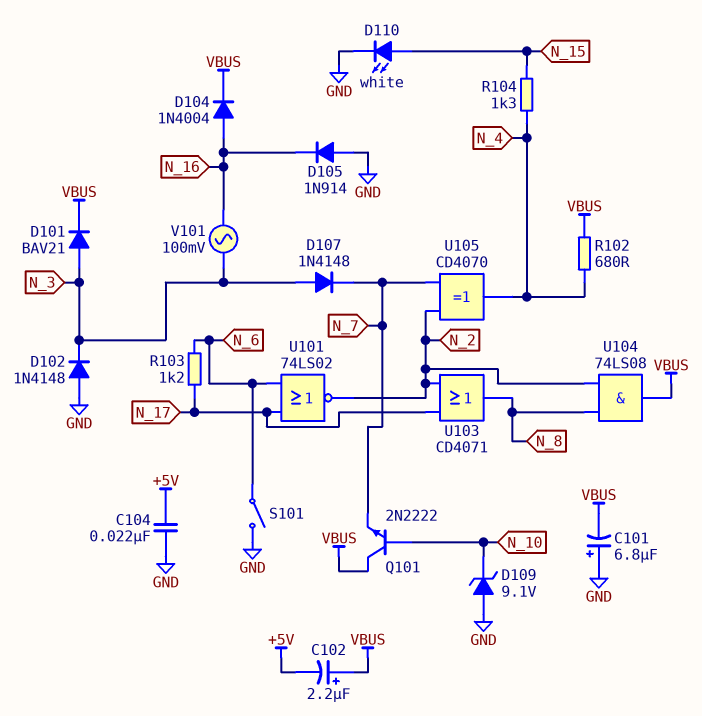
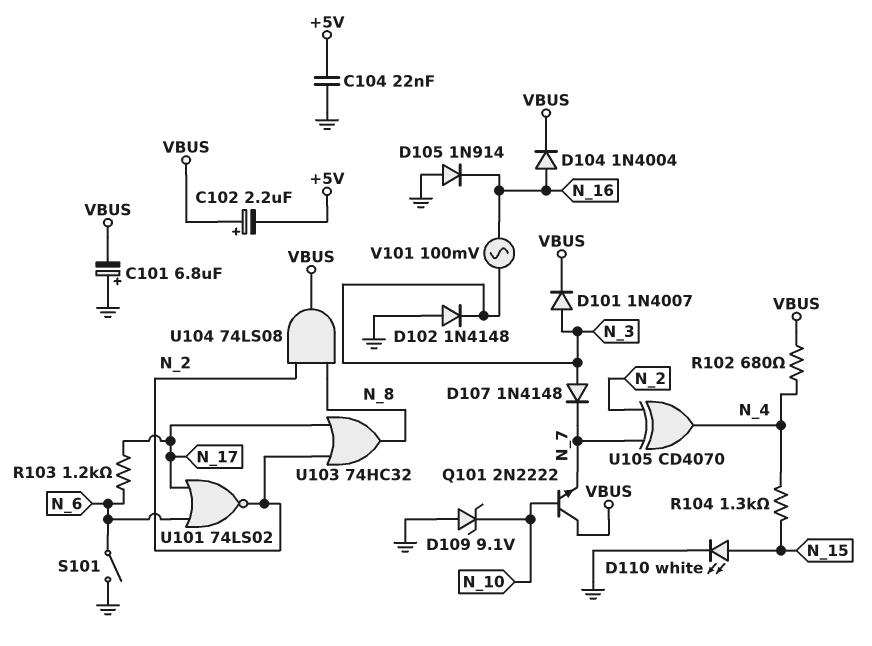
D101: diode BAV21 (A N_3, K VBUS) -> diode 1N4007 (A N_3, K VBUS)
U103: OR CD4071 (in N_2, in N_17, out N_8) -> OR 74HC32 (in N_2, in N_17, out N_8)

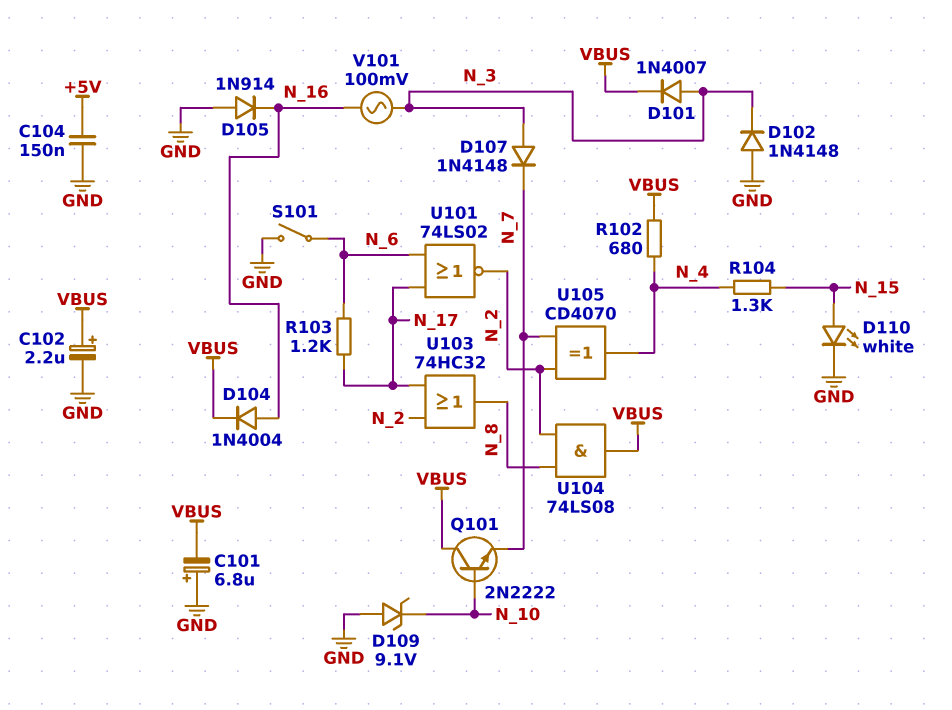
C102: 2.2uF (plus VBUS, minus +5V) -> 2.2uF (plus VBUS, minus GND)
C104: 22nF (+5V, GND) -> 150nF (+5V, GND)

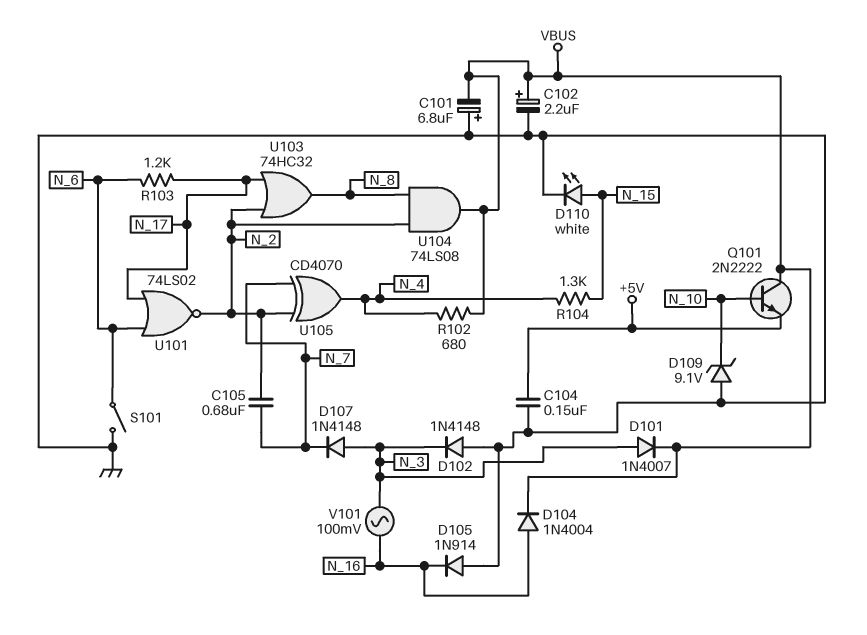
C105: none -> 680nF (N_2, N_7)
Q101: NPN 2N2222 (B N_10, C VBUS, E N_7) -> NPN 2N2222 (B N_10, C VBUS, E +5V)

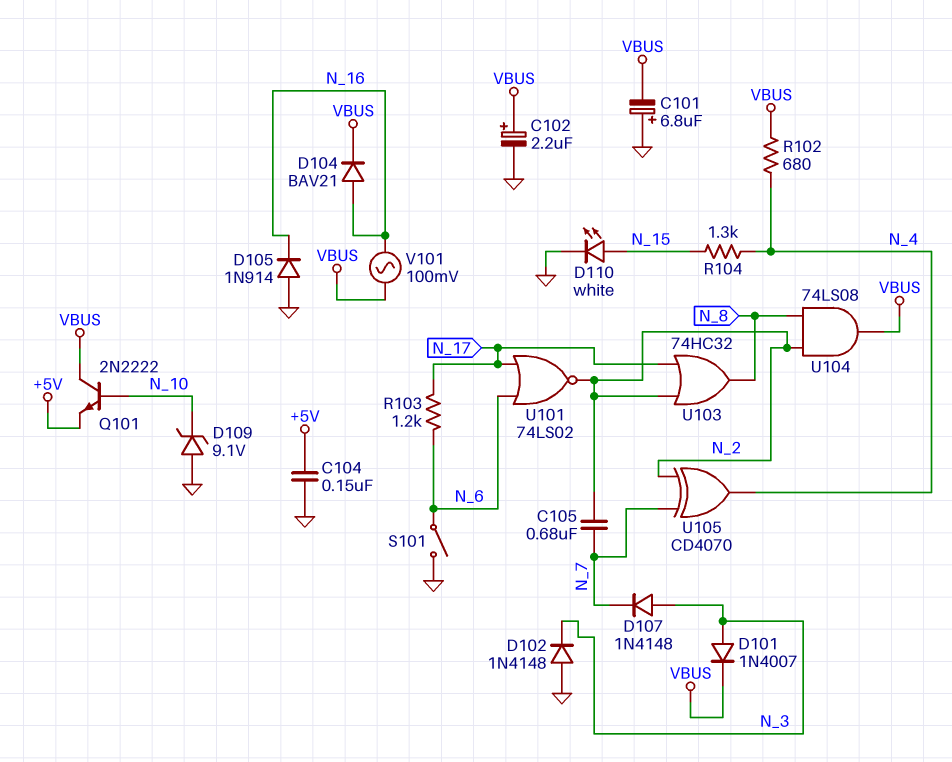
D104: diode 1N4004 (A N_16, K VBUS) -> diode BAV21 (A N_16, K VBUS)
V101: AC 100mV (N_3, N_16) -> AC 100mV (N_16, VBUS)

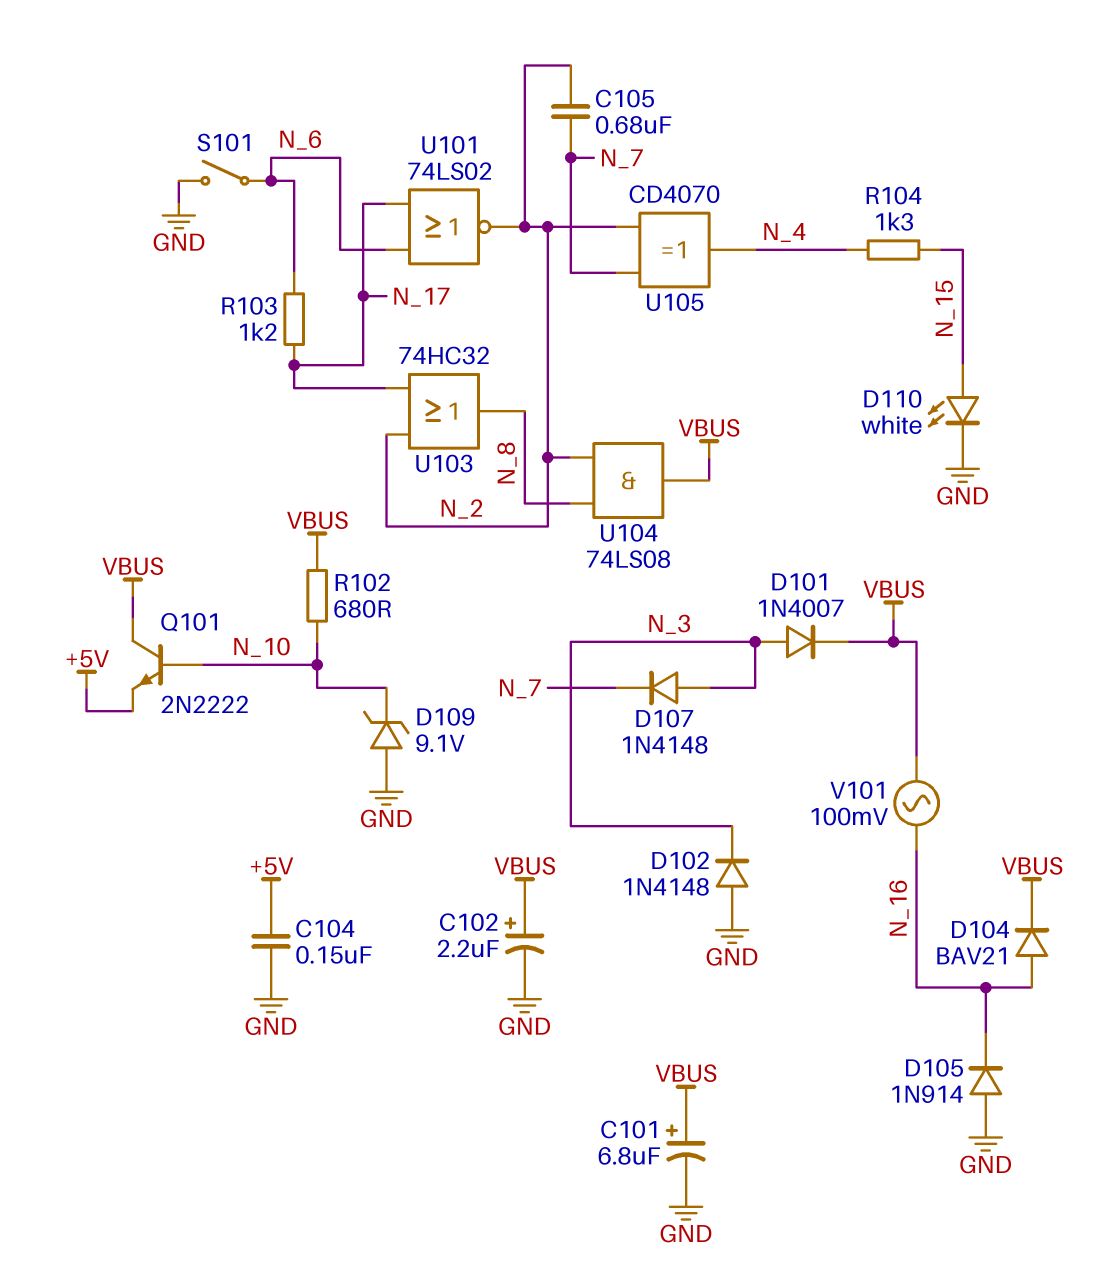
C101: 6.8uF (plus GND, minus VBUS) -> 6.8uF (plus VBUS, minus GND)
R102: 680 (N_4, VBUS) -> 680 (N_10, VBUS)

